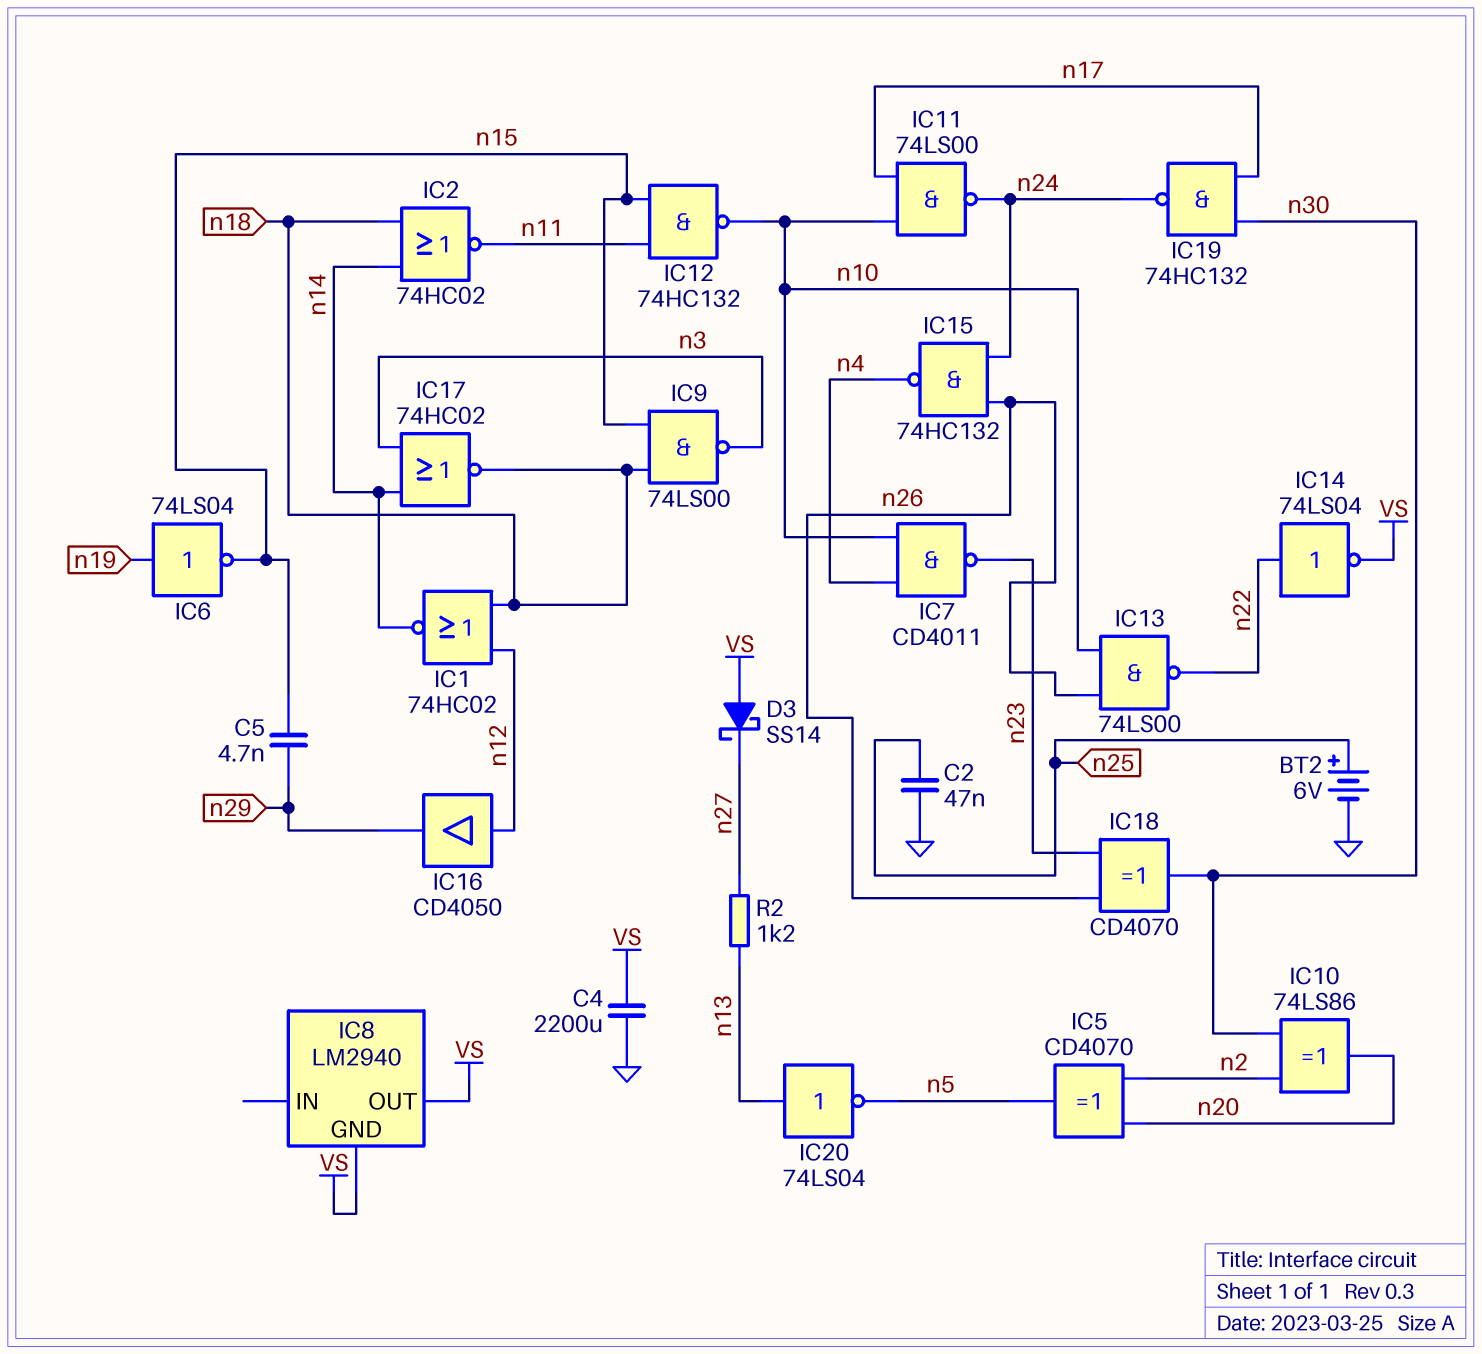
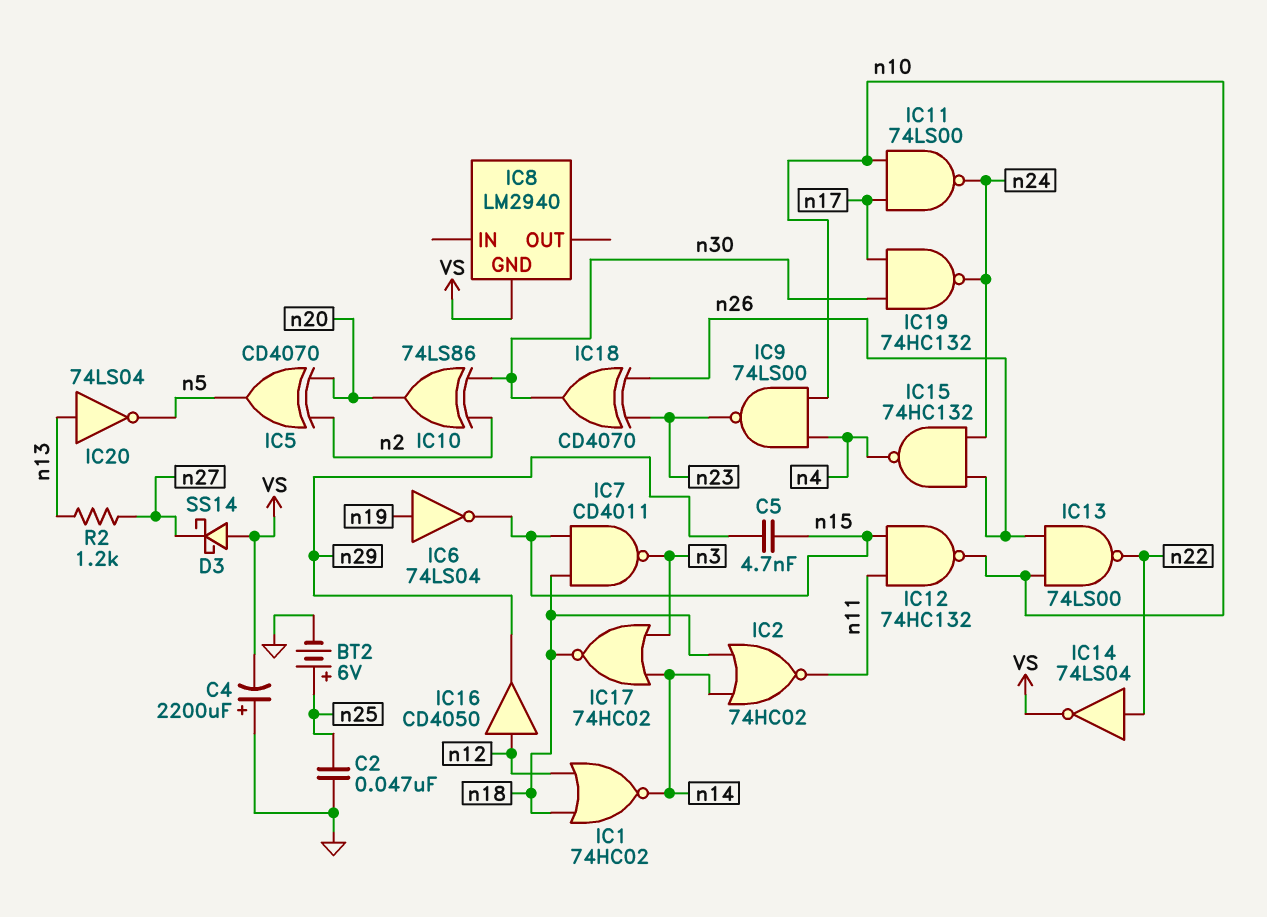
C4: 2200uF (GND, VS) -> 2200uF (plus GND, minus VS)
IC7: NAND CD4011 (in n4, in n10, out n23) -> NAND CD4011 (in n15, in n18, out n3)
IC8 pin OUT: VS -> none
IC9: NAND 74LS00 (in n15, in n18, out n3) -> NAND 74LS00 (in n4, in n10, out n23)

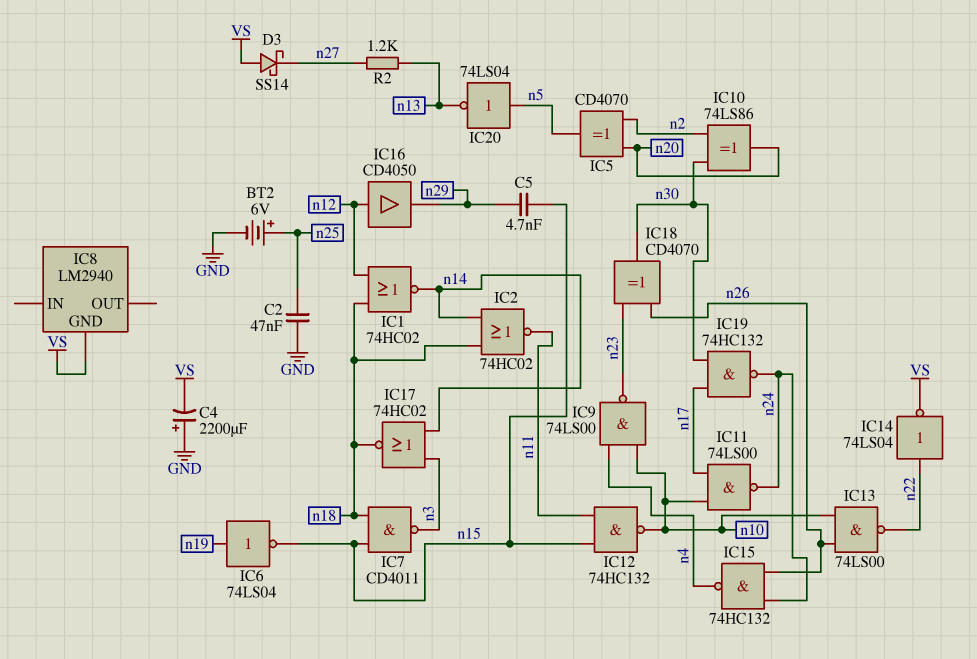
IC20: NOT 74LS04 (in n13, out n5) -> NOT 74LS04 (in n5, out n13)

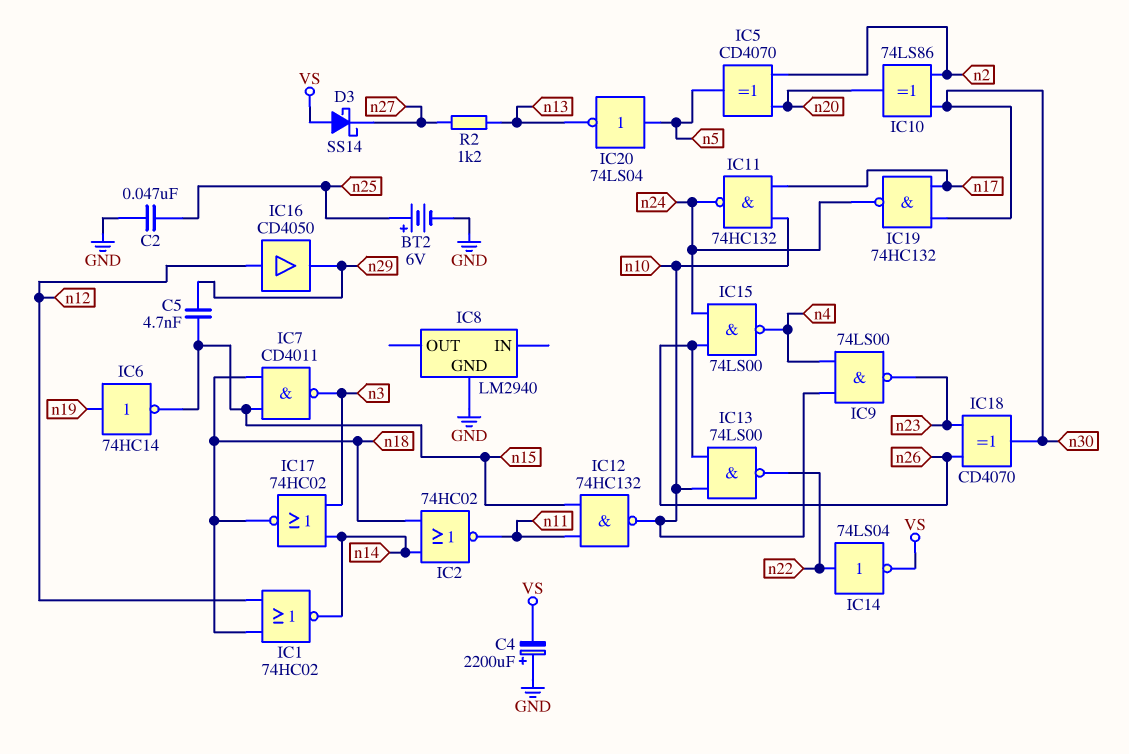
IC6: NOT 74LS04 (in n19, out n15) -> NOT 74HC14 (in n19, out n15)
IC8 pin GND: VS -> GND
IC11: NAND 74LS00 (in n10, in n17, out n24) -> NAND 74HC132 (in n10, in n17, out n24)
IC15: NAND 74HC132 (in n24, in n26, out n4) -> NAND 74LS00 (in n24, in n26, out n4)

